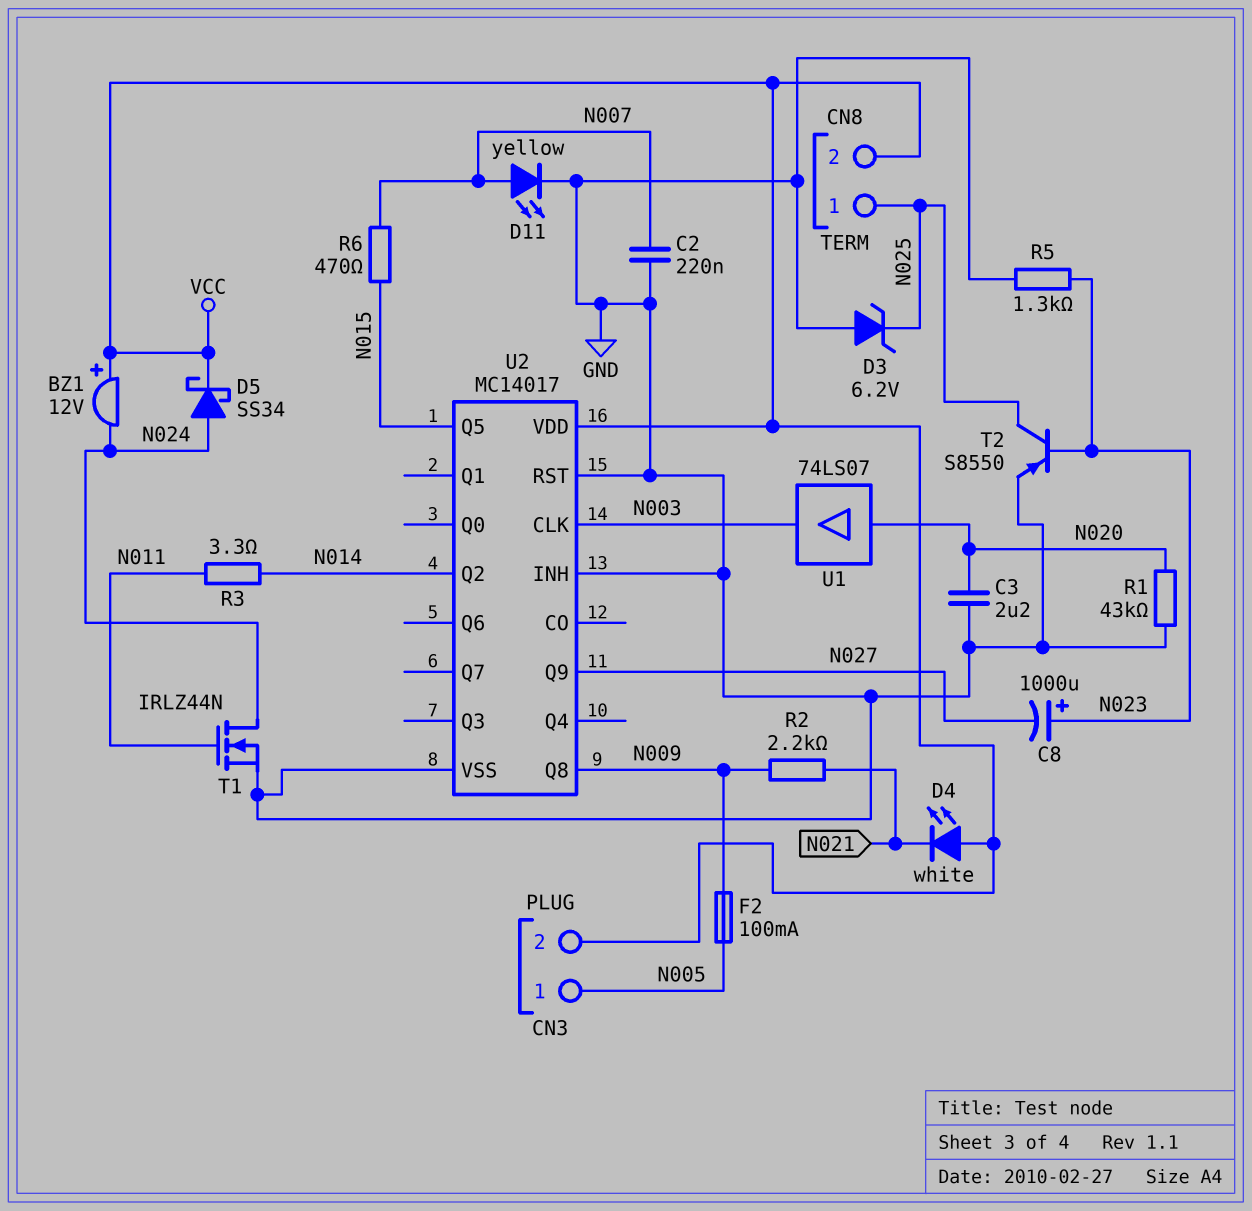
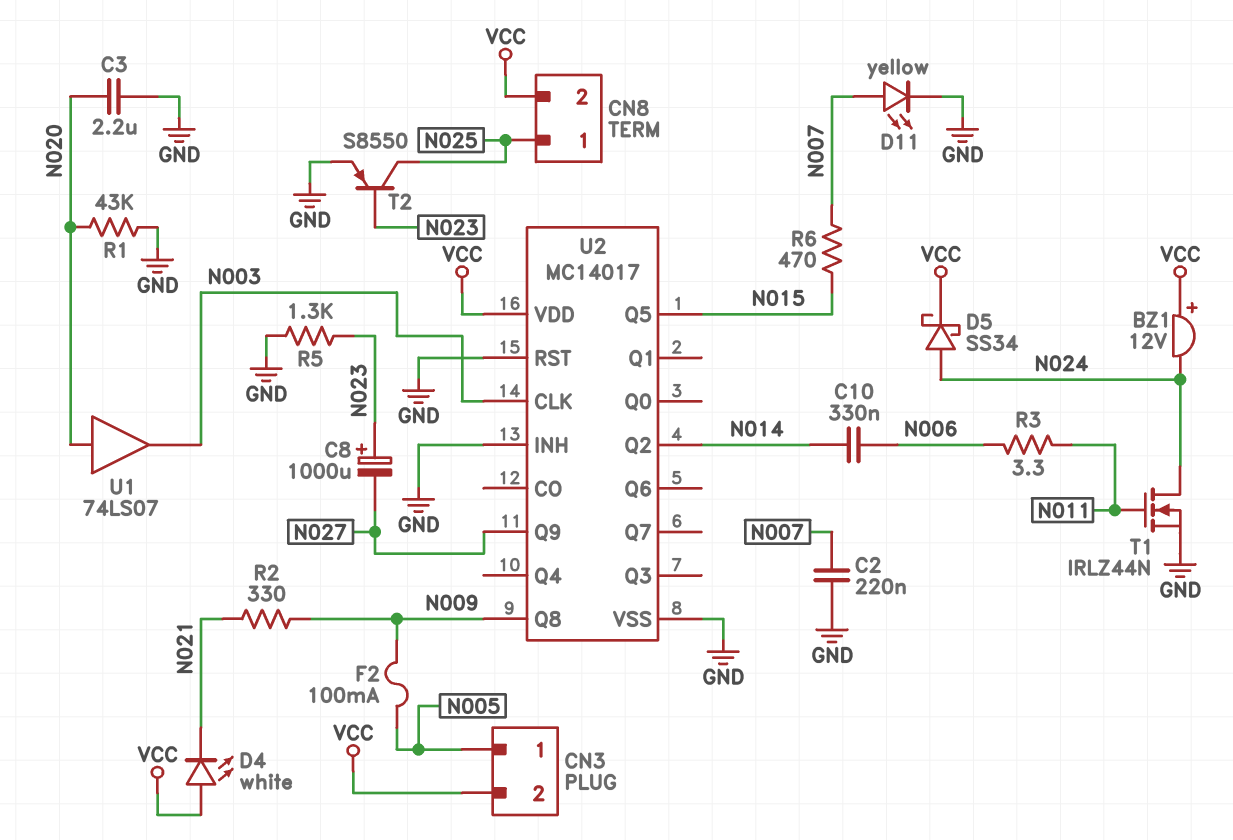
C10: none -> 330nF (N006, N014)
D3: zener 6.2V (A GND, K N025) -> none
R2: 2.2k (N009, N021) -> 330 (N009, N021)
R3: 3.3 (N011, N014) -> 3.3 (N006, N011)

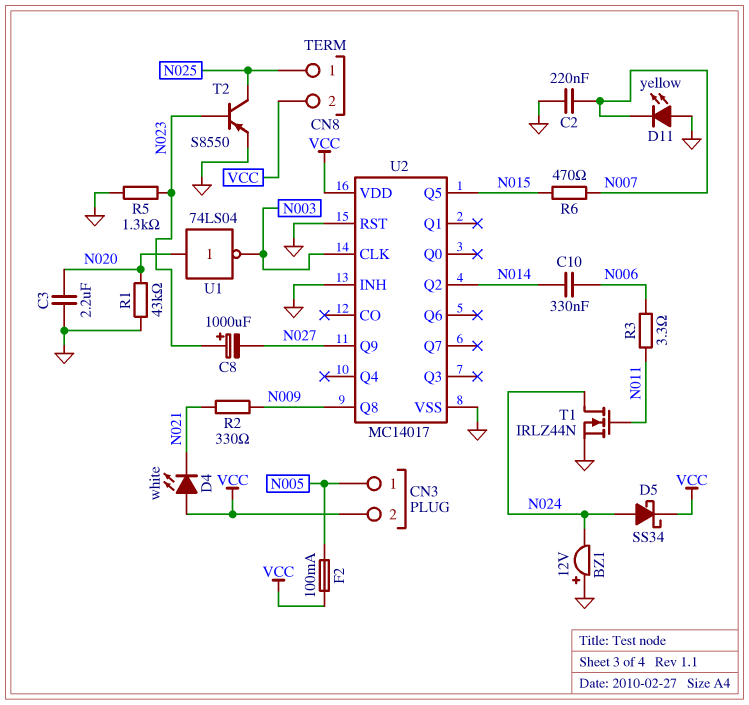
BZ1: buzzer 12V (plus VCC, minus N024) -> buzzer 12V (plus GND, minus N024)
D11: LED yellow (A N007, K GND) -> LED yellow (A GND, K N007)
F2: 100mA (N005, N009) -> 100mA (N005, VCC)
U1: buffer 74LS07 (in N020, out N003) -> NOT 74LS04 (in N020, out N003)

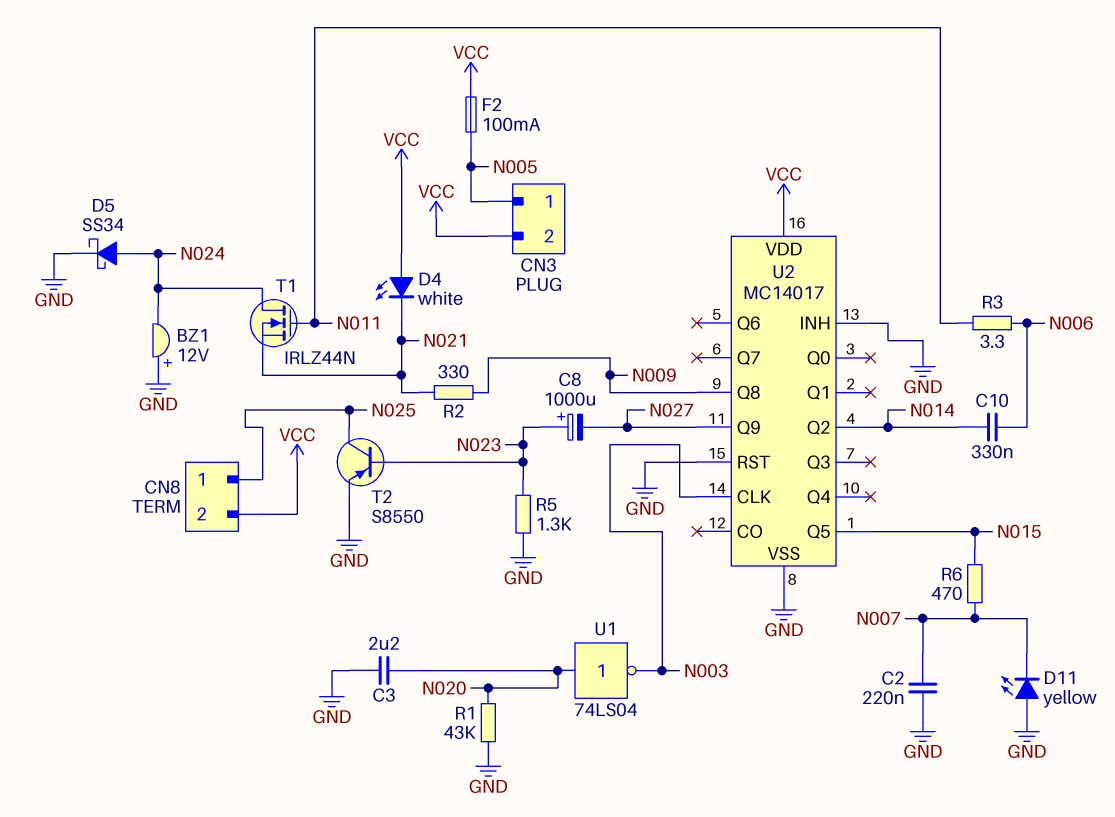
D5: schottky SS34 (A N024, K VCC) -> schottky SS34 (A N024, K GND)
T1: NMOS IRLZ44N (G N011, D N024, S GND) -> NMOS IRLZ44N (G N011, D N024, S N021)

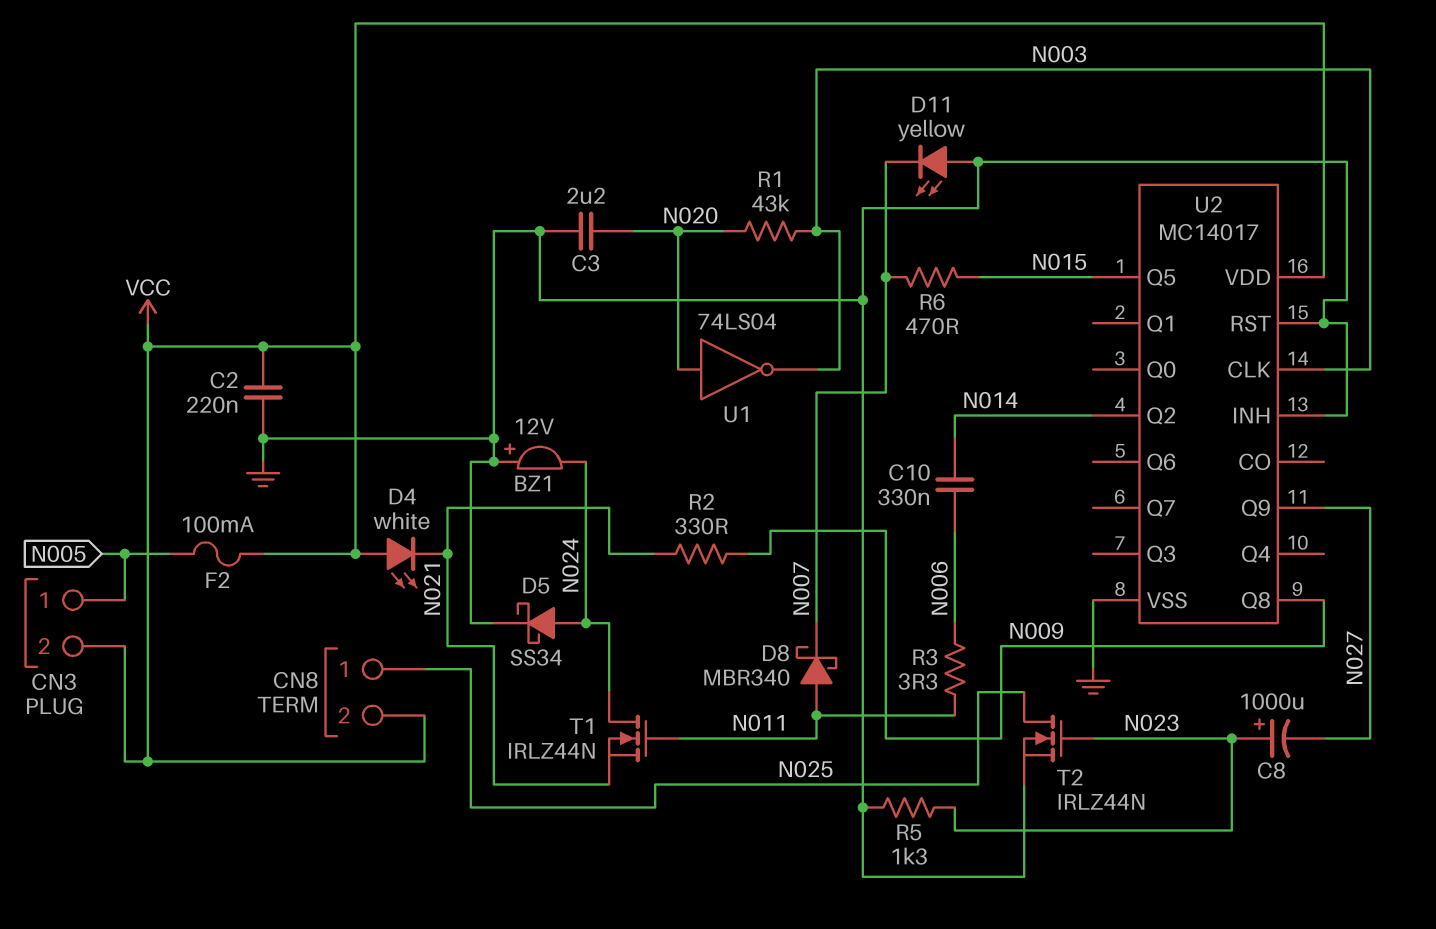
C2: 220nF (GND, N007) -> 220nF (GND, VCC)
D8: none -> schottky MBR340 (A N011, K N007)
R1: 43k (GND, N020) -> 43k (N003, N020)
T2: PNP S8550 (B N023, C N025, E GND) -> NMOS IRLZ44N (G N023, D N025, S GND)

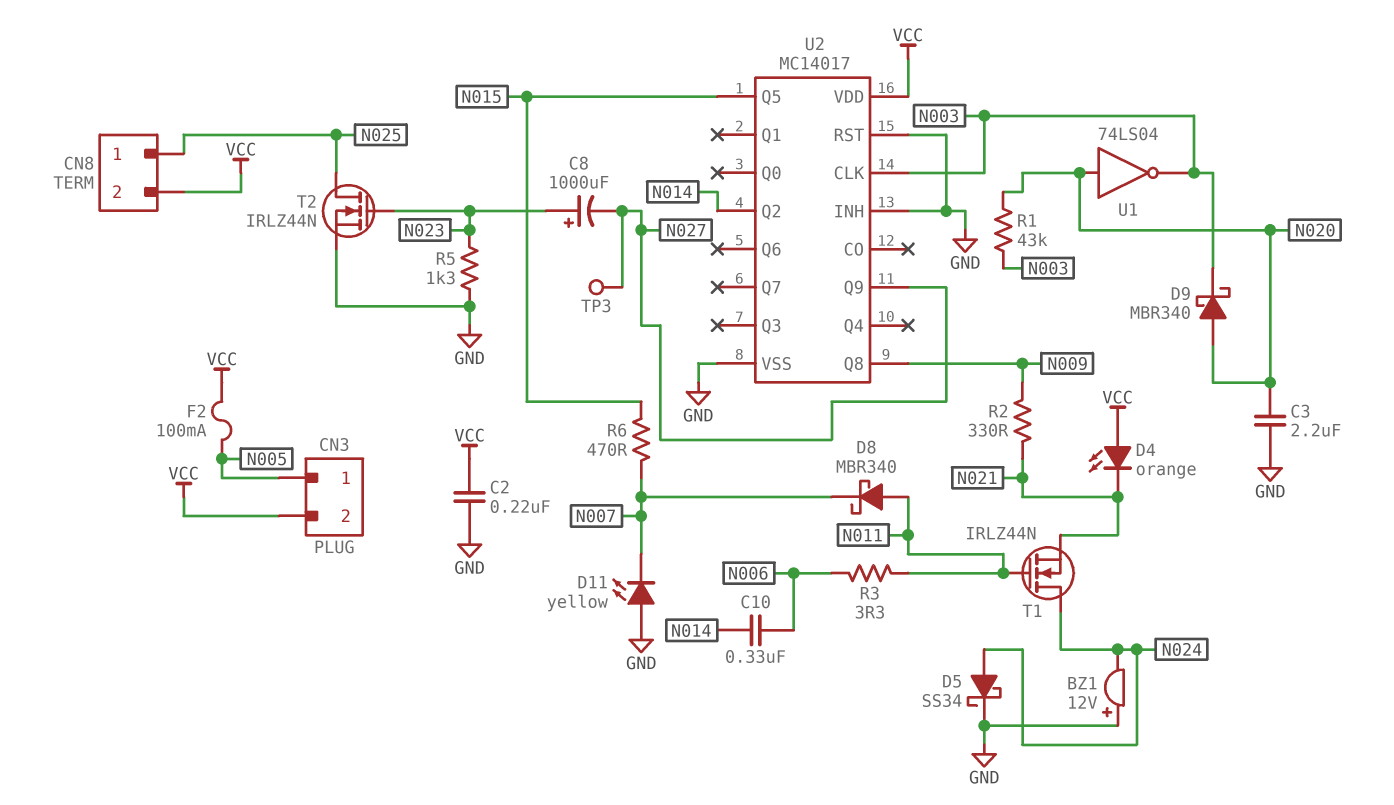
D4: LED white (A VCC, K N021) -> LED orange (A VCC, K N021)
D9: none -> schottky MBR340 (A N020, K N003)
TP3: none -> test point (N027)

